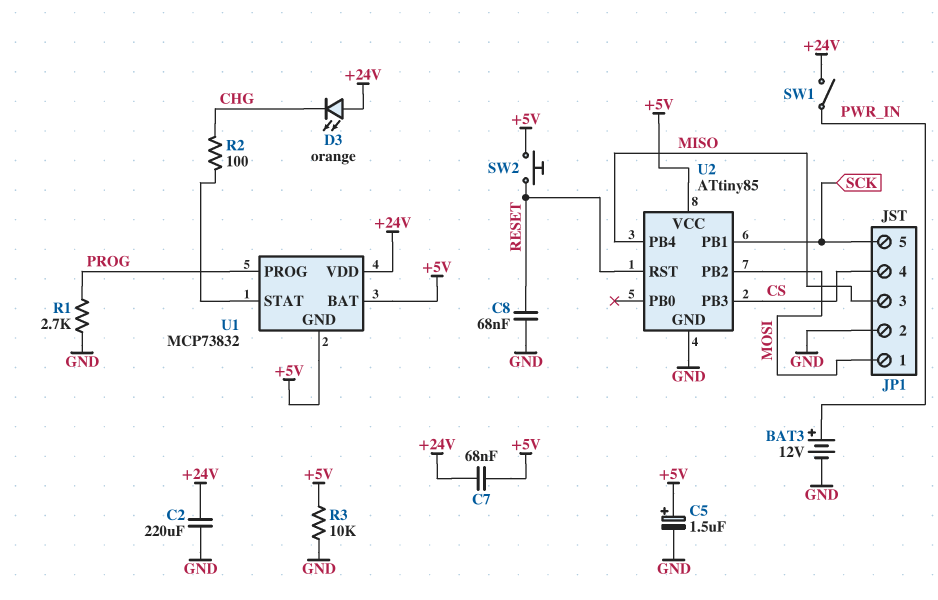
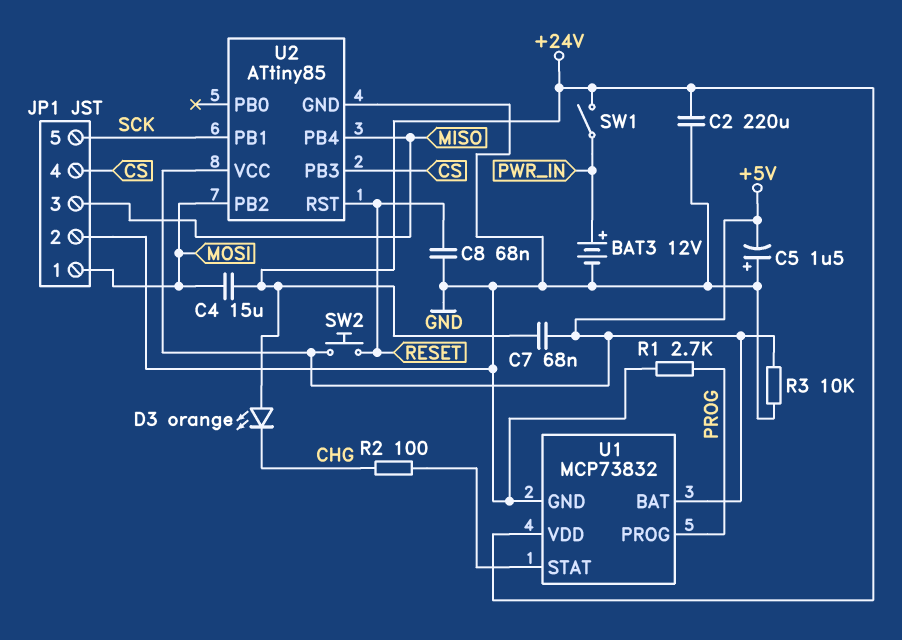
C4: none -> 15uF (+24V, MOSI)
C5: 1.5uF (plus +5V, minus GND) -> 1.5uF (plus GND, minus +5V)
U1 pin GND: +5V -> GND

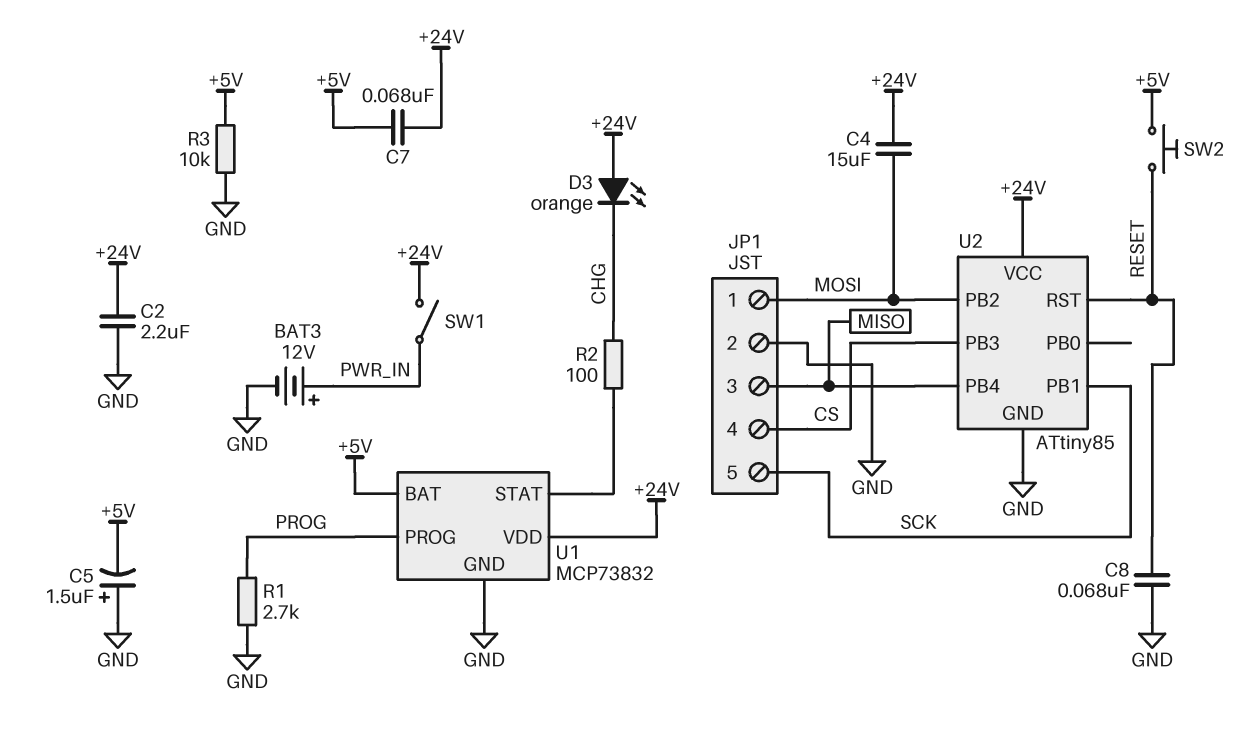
C2: 220uF (+24V, GND) -> 2.2uF (+24V, GND)
U2 pin VCC: +5V -> +24V

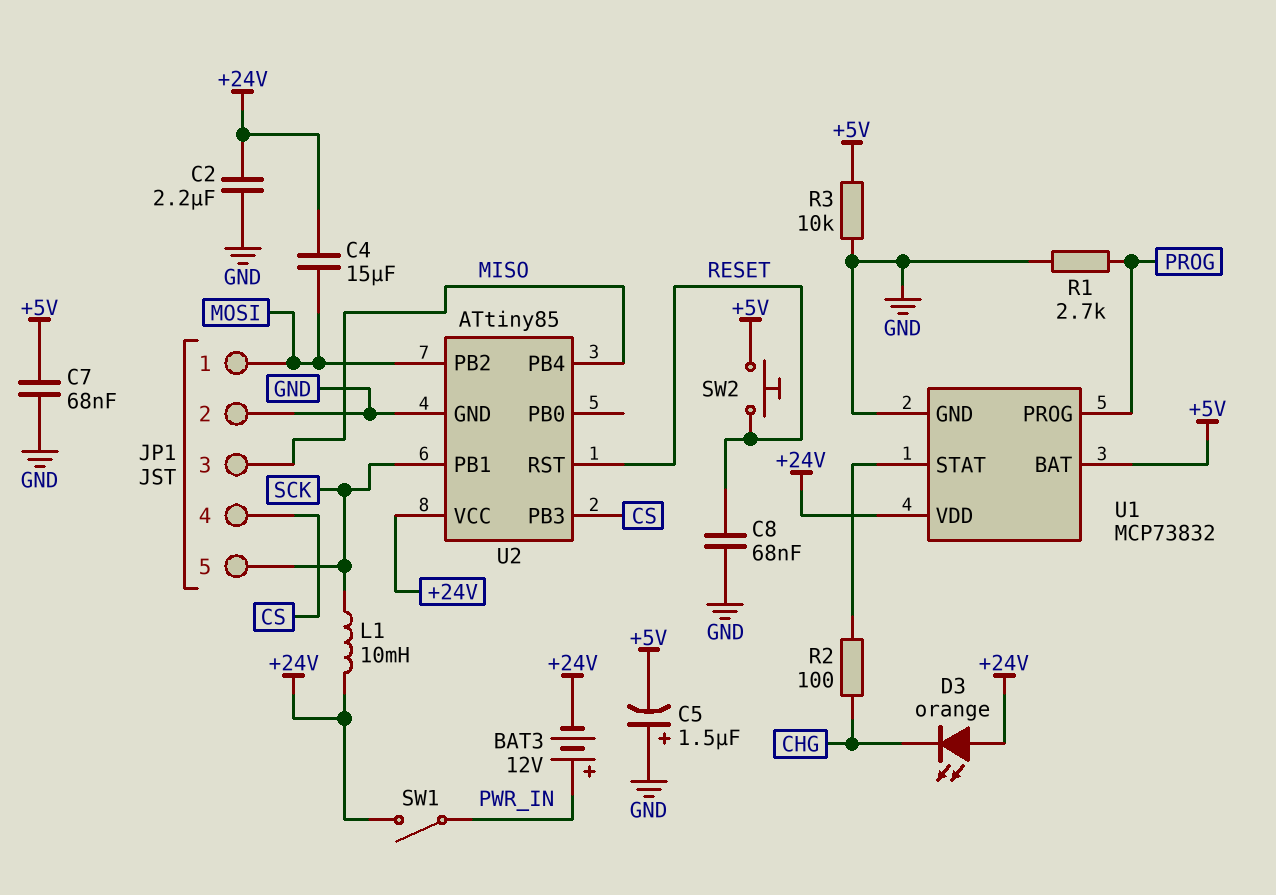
BAT3: 12V (plus PWR_IN, minus GND) -> 12V (plus PWR_IN, minus +24V)
C7: 68nF (+5V, +24V) -> 68nF (+5V, GND)
L1: none -> 10mH (+24V, SCK)

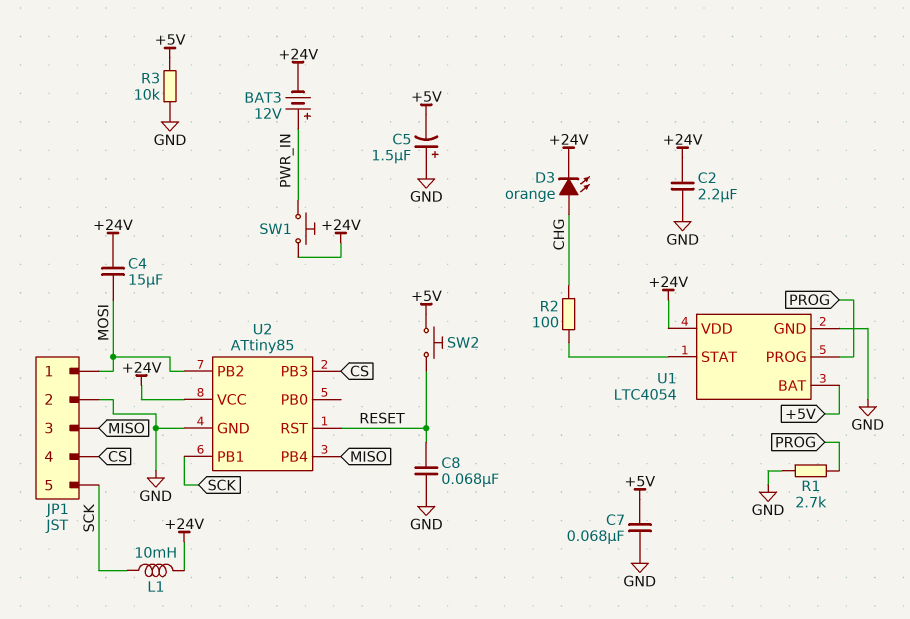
D3: LED orange (A +24V, K CHG) -> LED orange (A CHG, K +24V)
SW1: switch (+24V, PWR_IN) -> button (+24V, PWR_IN)
U1: MCP73832 -> LTC4054

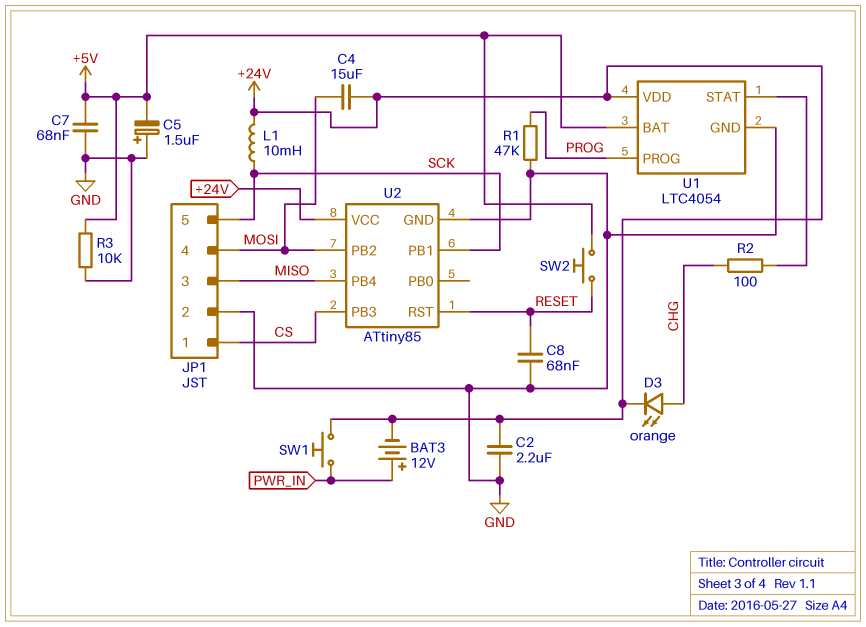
JP1 pin 1: MOSI -> CS
JP1 pin 4: CS -> MOSI
R1: 2.7k (GND, PROG) -> 47k (GND, PROG)

